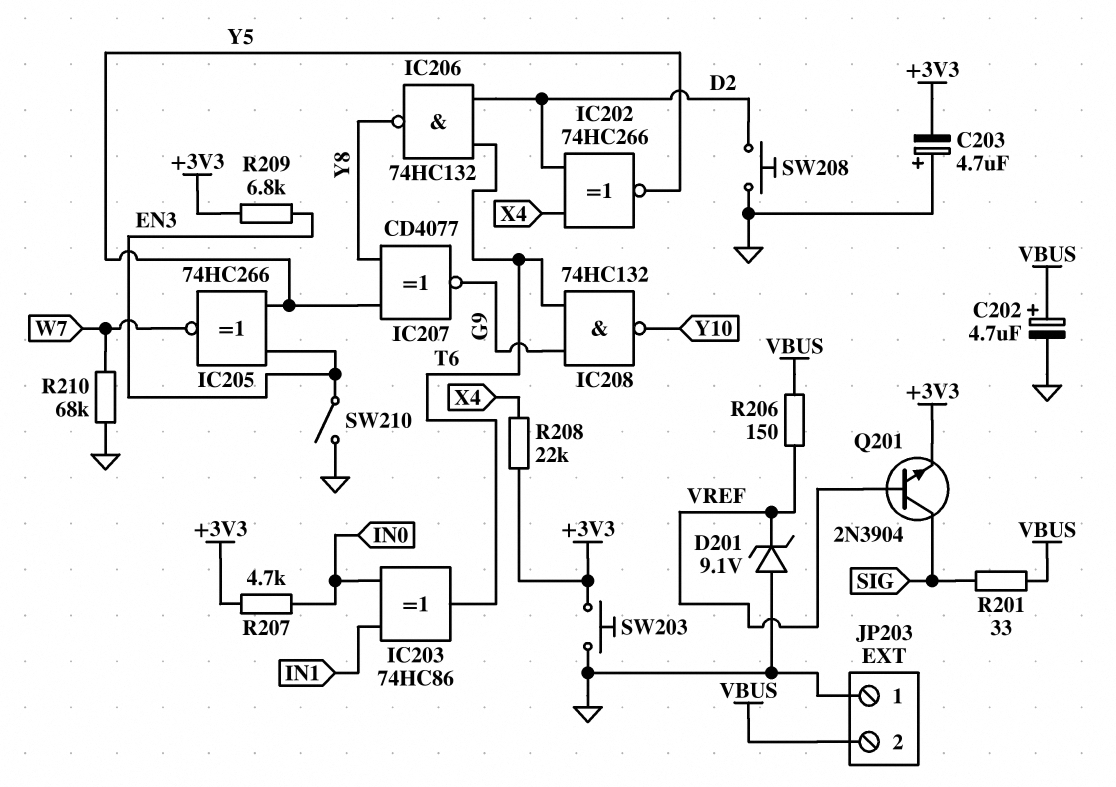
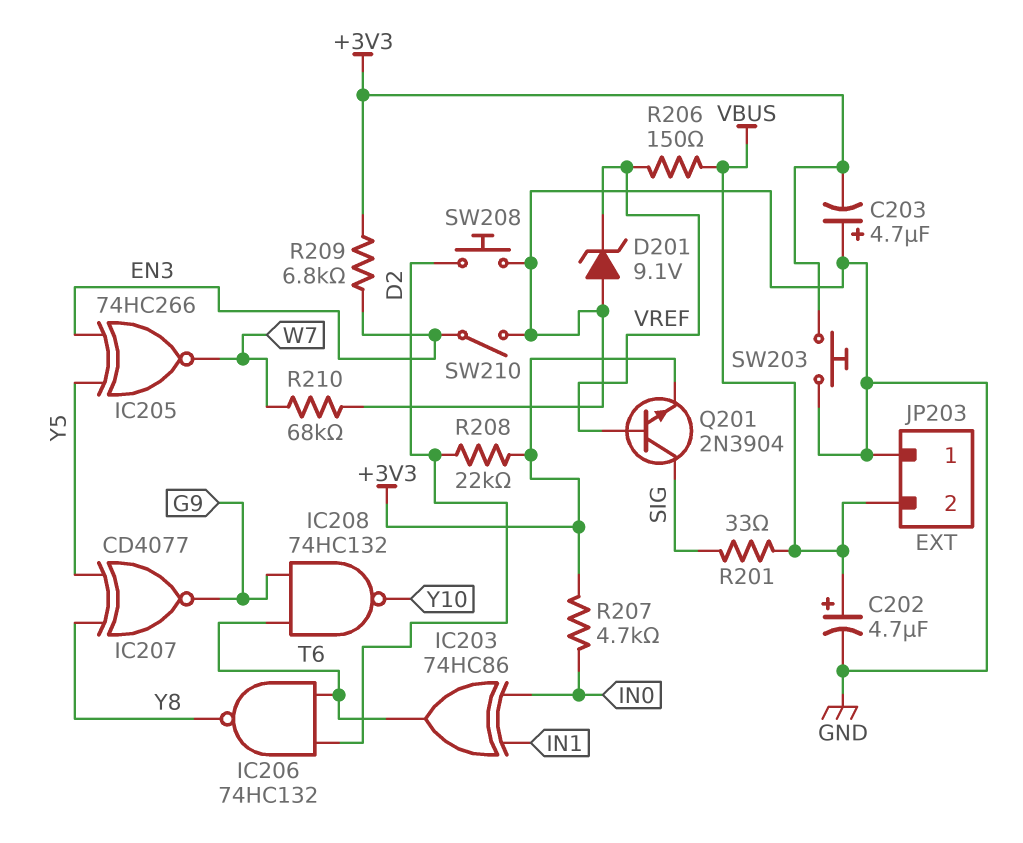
IC202: XNOR 74HC266 (in D2, in X4, out Y5) -> none
R208: 22k (+3V3, X4) -> 22k (+3V3, D2)

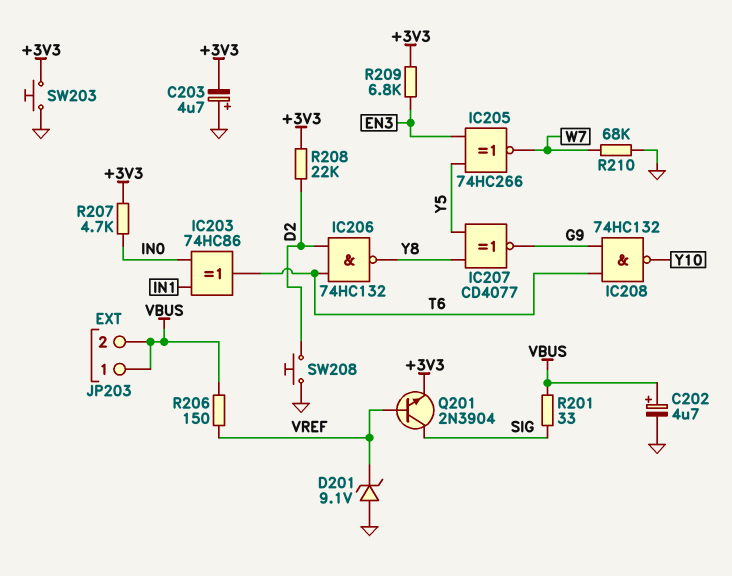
JP203 pin 1: GND -> VBUS
SW210: switch (EN3, GND) -> none

